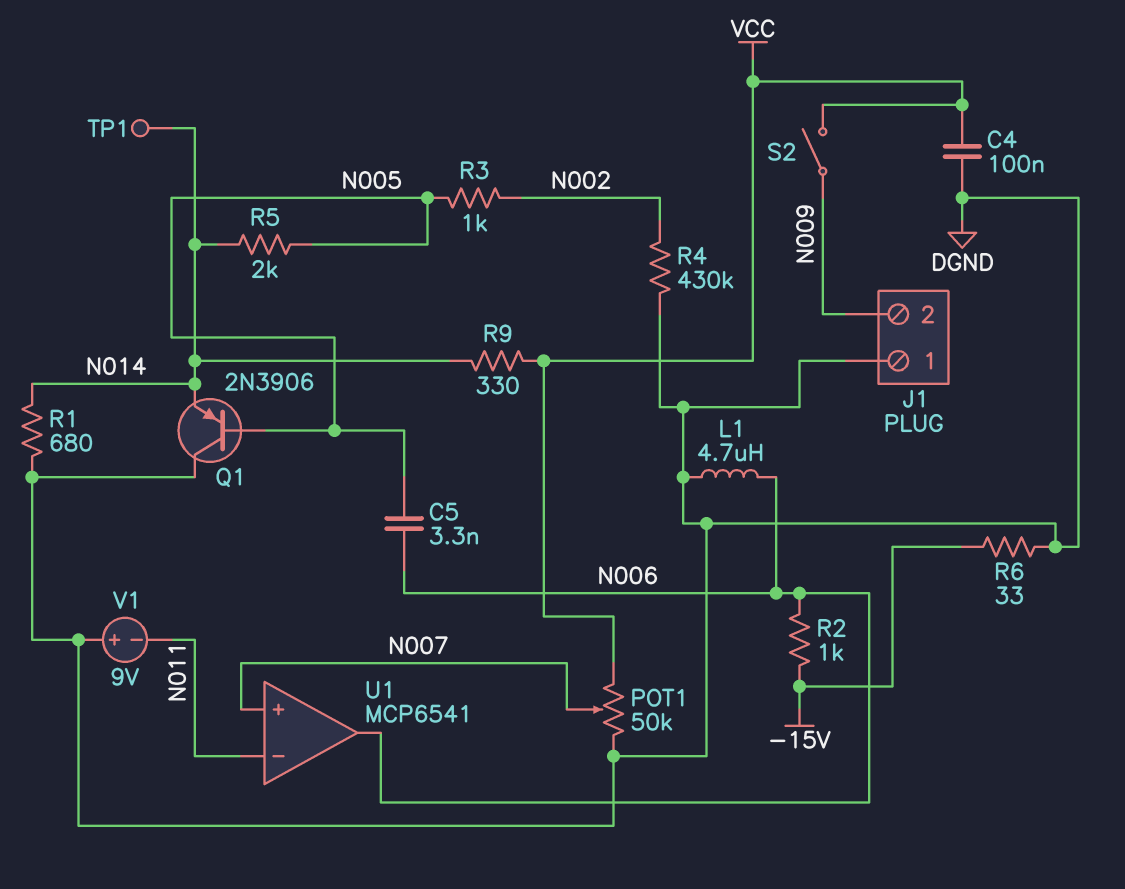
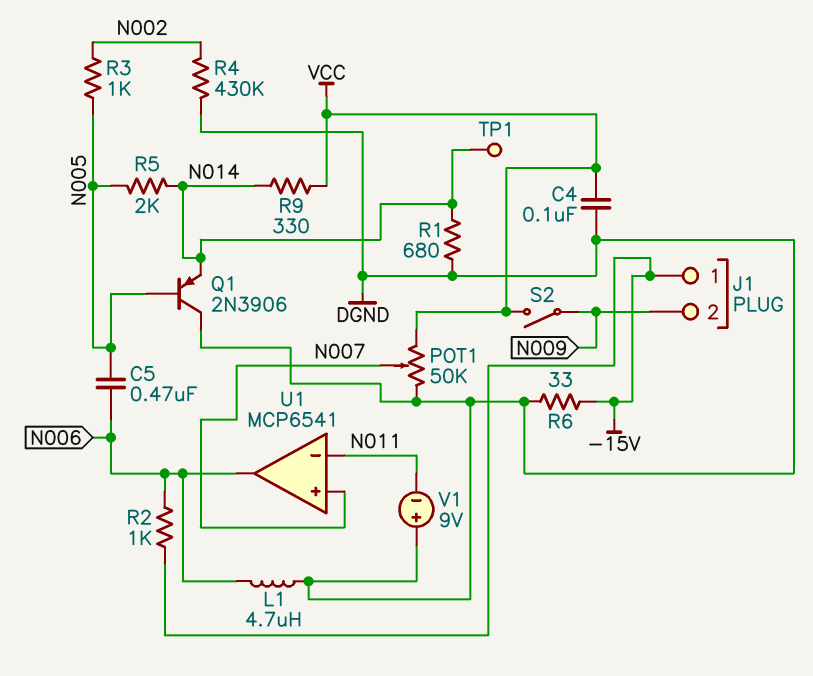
C5: 3.3nF (N005, N006) -> 470nF (N005, N006)
J1 pin 1: DGND -> -15V

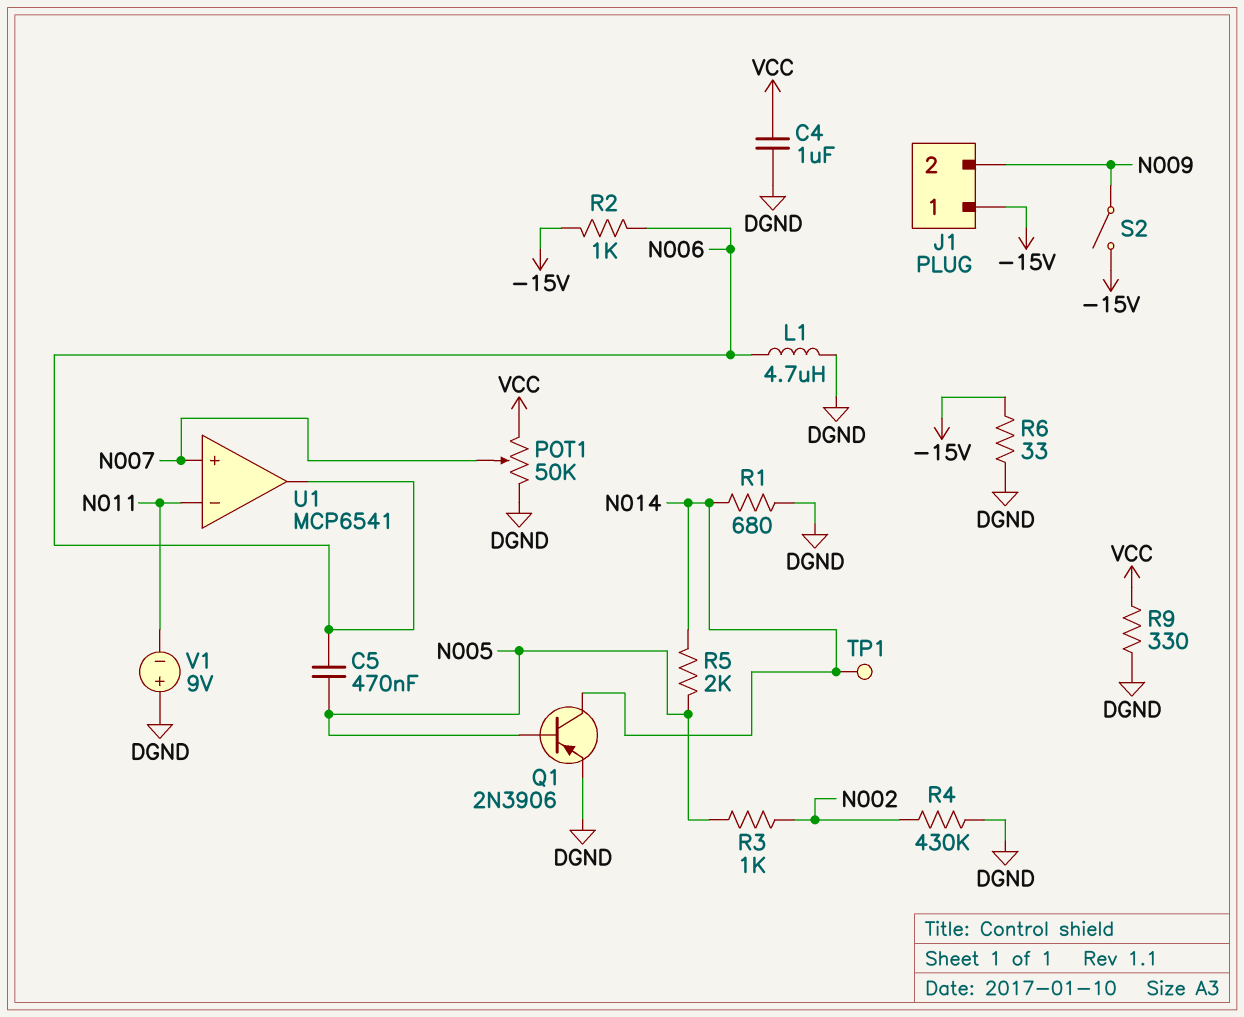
C4: 100nF (DGND, VCC) -> 1uF (DGND, VCC)
Q1: PNP 2N3906 (B N005, C DGND, E N014) -> PNP 2N3906 (B N005, C N014, E DGND)
R9: 330 (N014, VCC) -> 330 (DGND, VCC)
S2: switch (N009, VCC) -> switch (-15V, N009)

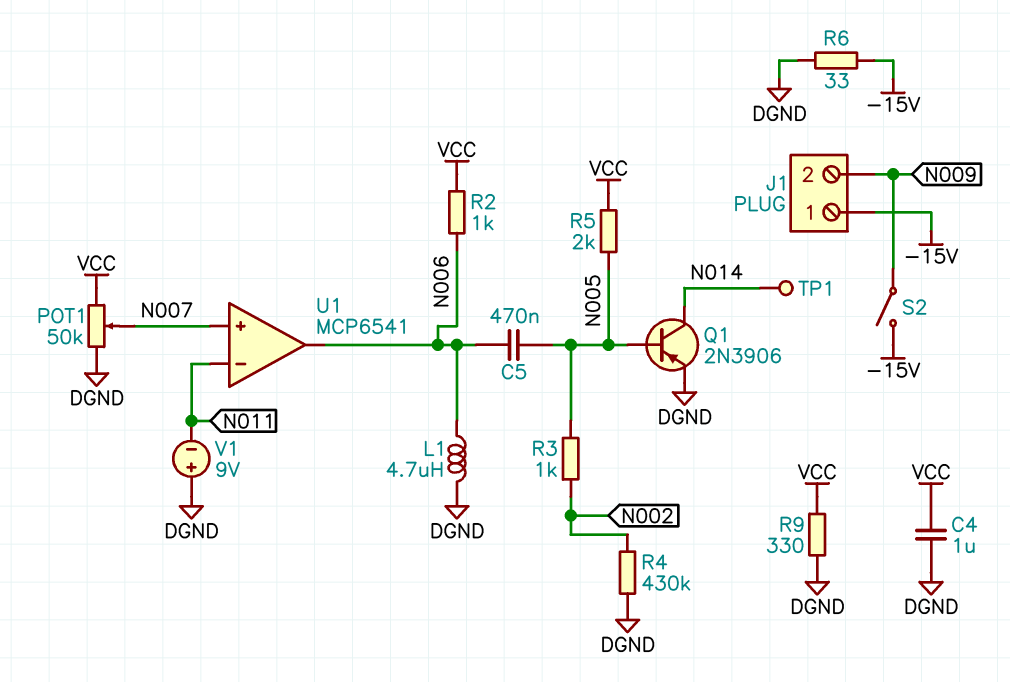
R1: 680 (DGND, N014) -> none
R2: 1k (-15V, N006) -> 1k (N006, VCC)
R5: 2k (N005, N014) -> 2k (N005, VCC)

